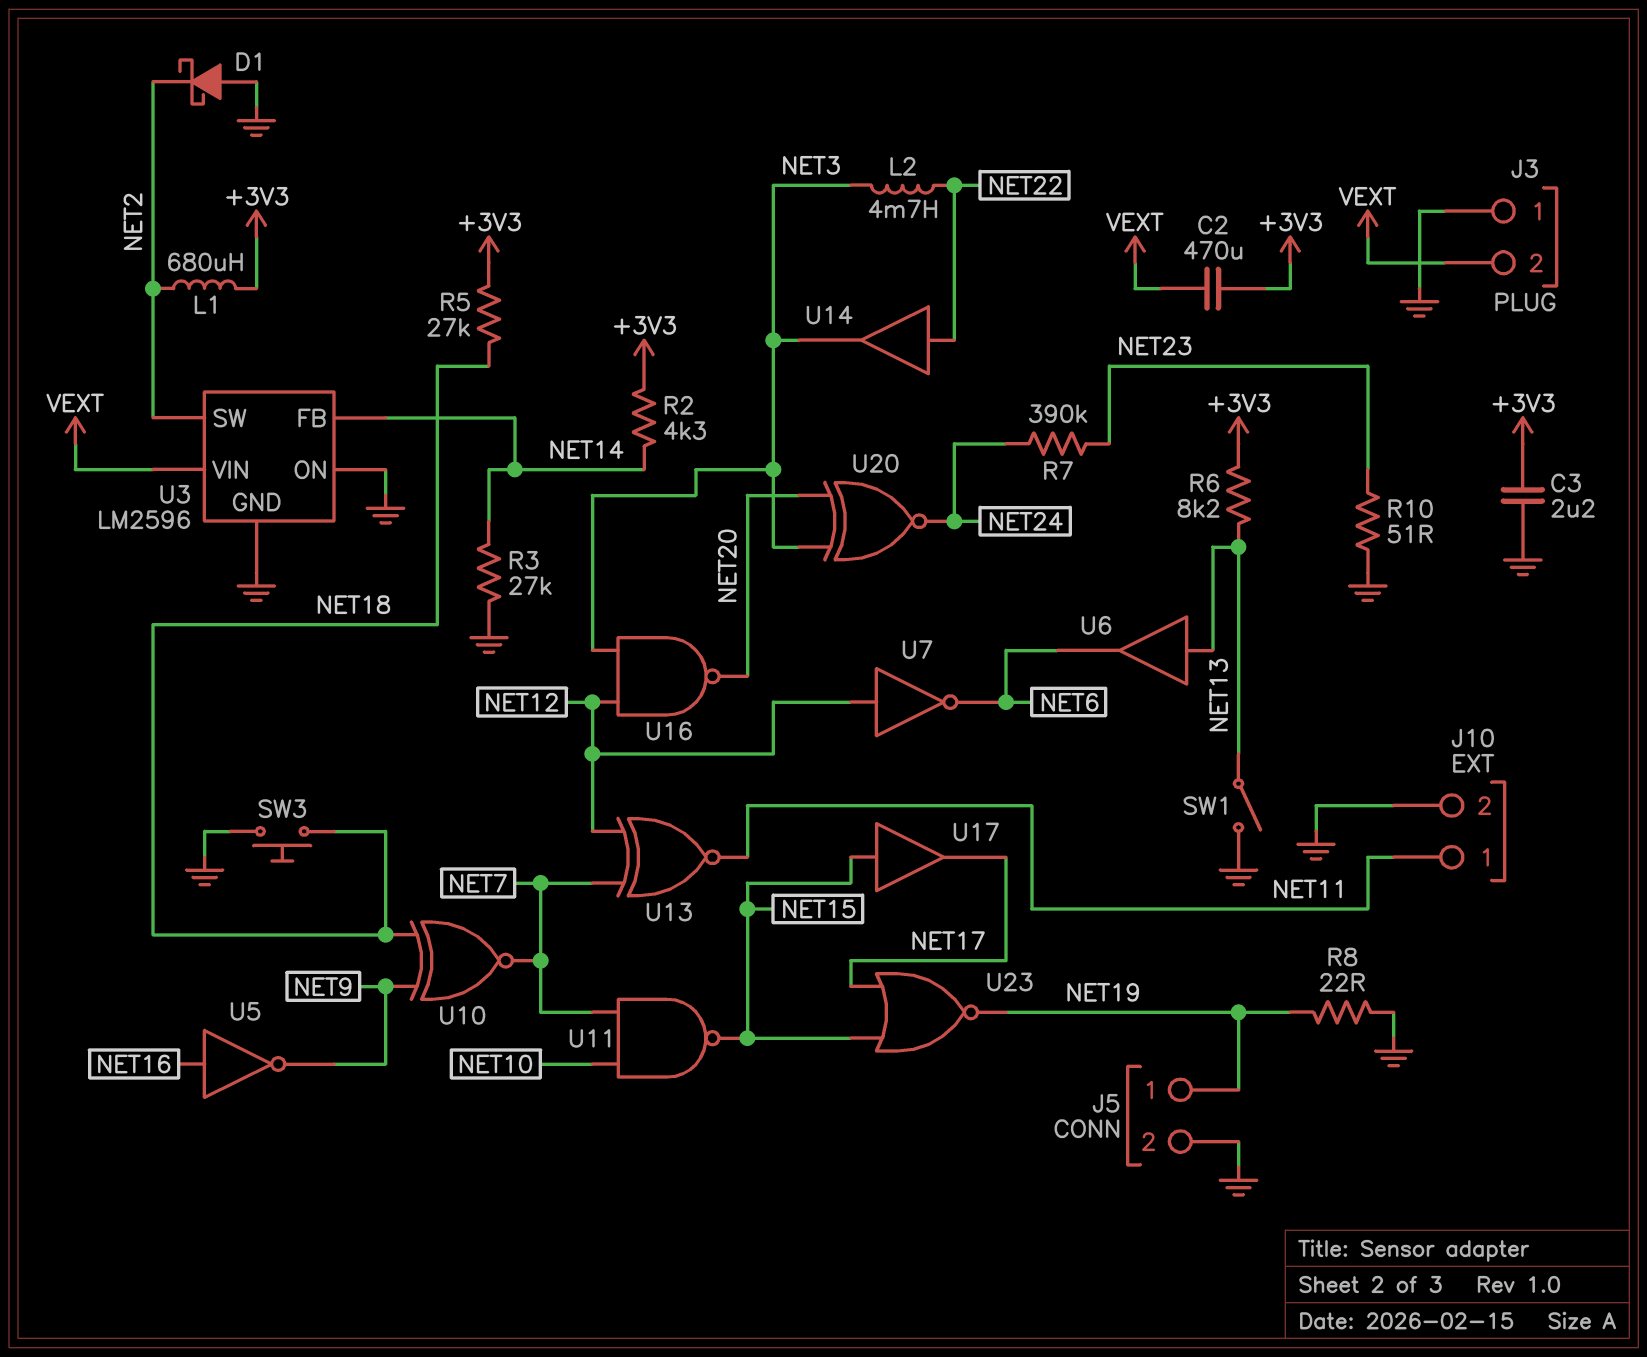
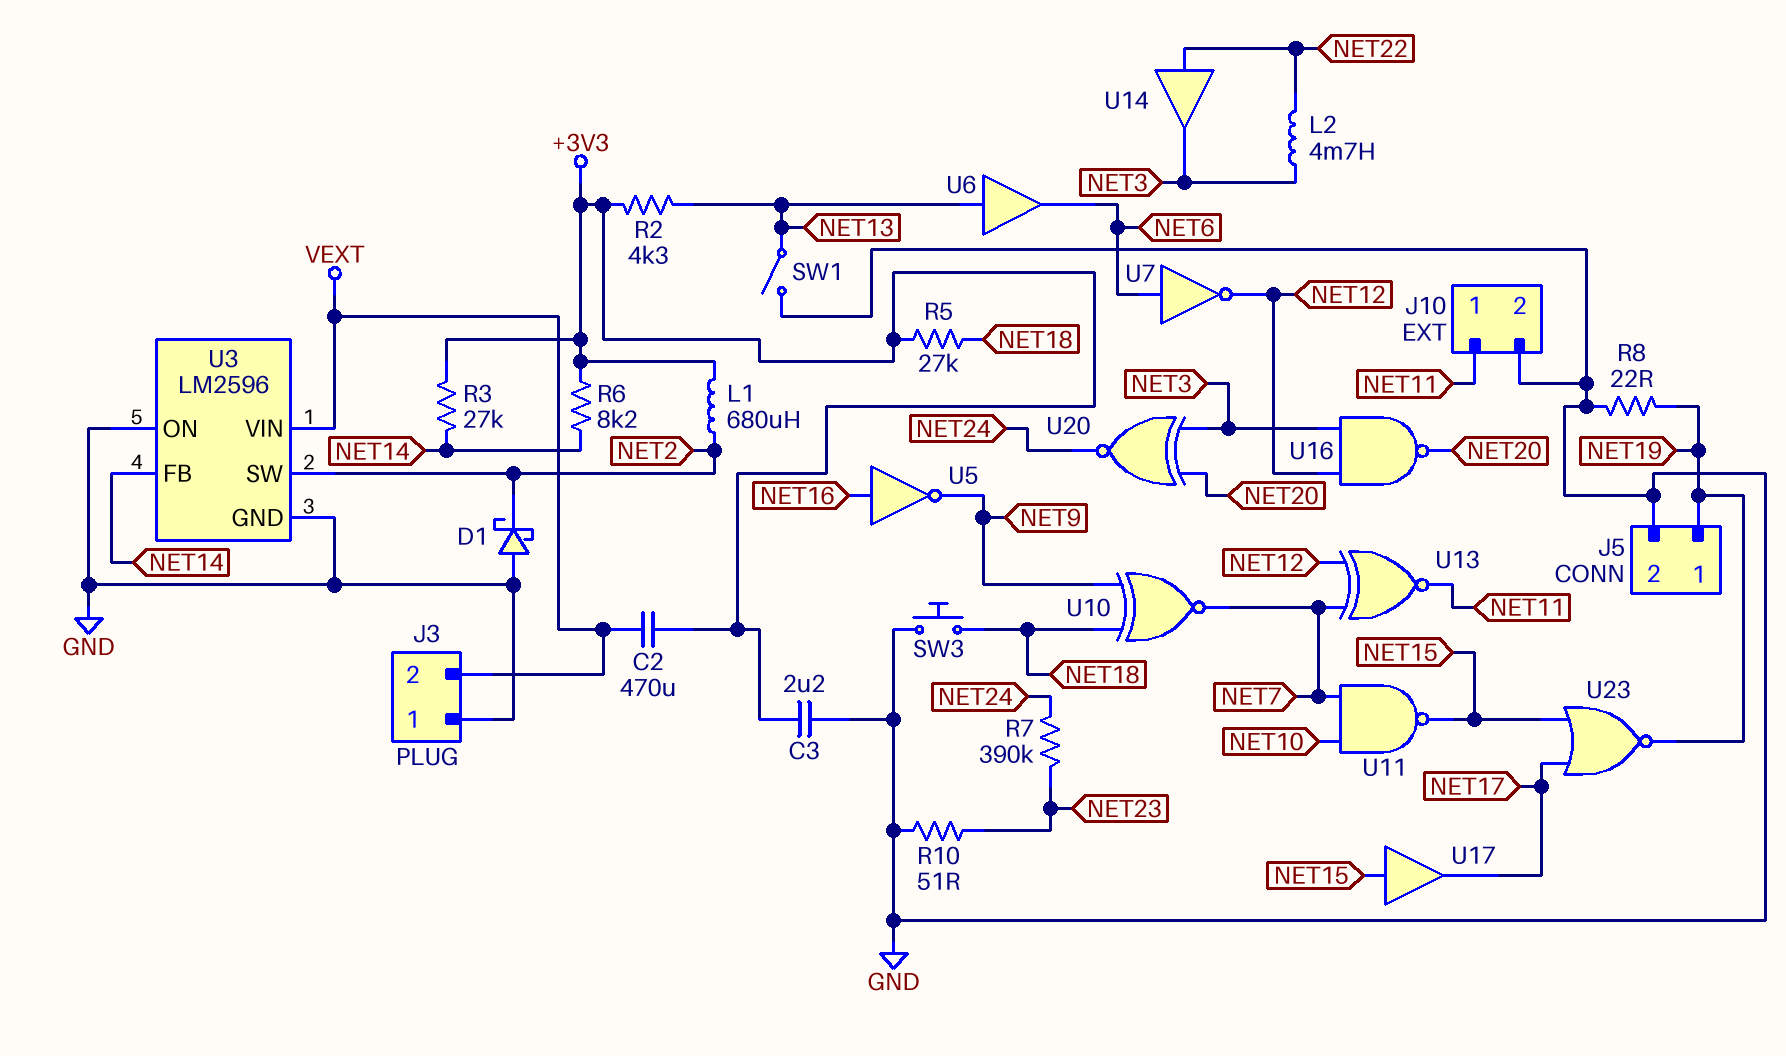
R2: 4.3k (+3V3, NET14) -> 4.3k (+3V3, NET13)
R3: 27k (GND, NET14) -> 27k (+3V3, NET14)
R6: 8.2k (+3V3, NET13) -> 8.2k (+3V3, NET14)
U7: NOT (in NET12, out NET6) -> NOT (in NET6, out NET12)

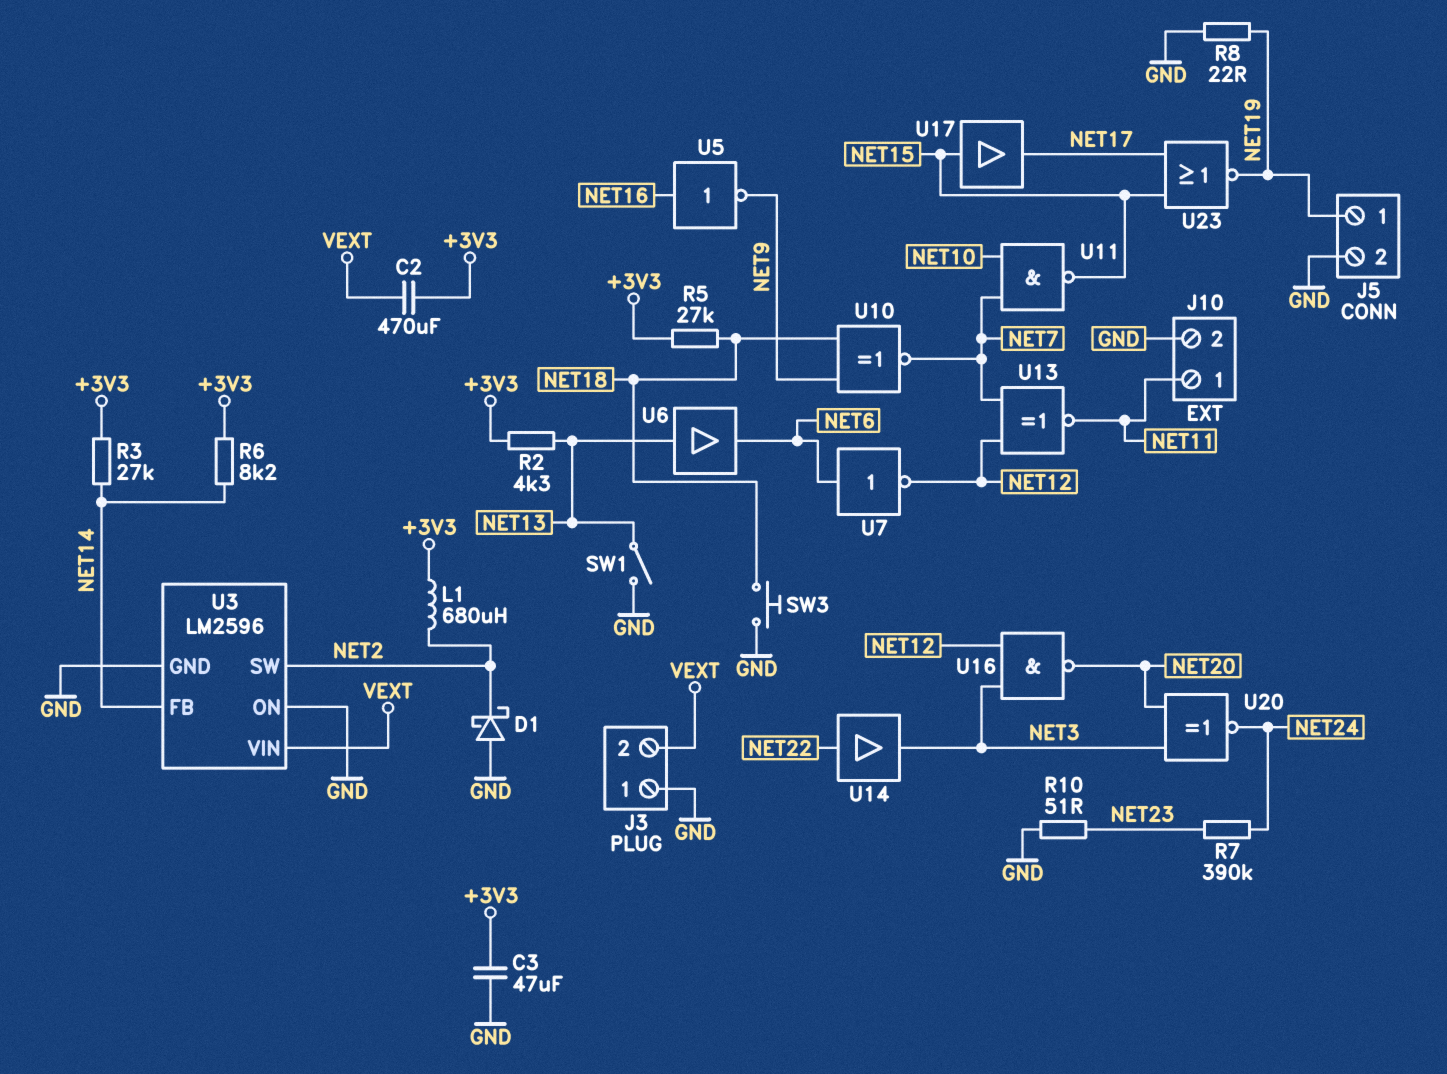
C3: 2.2uF (+3V3, GND) -> 47uF (+3V3, GND)
L2: 4.7mH (NET3, NET22) -> none

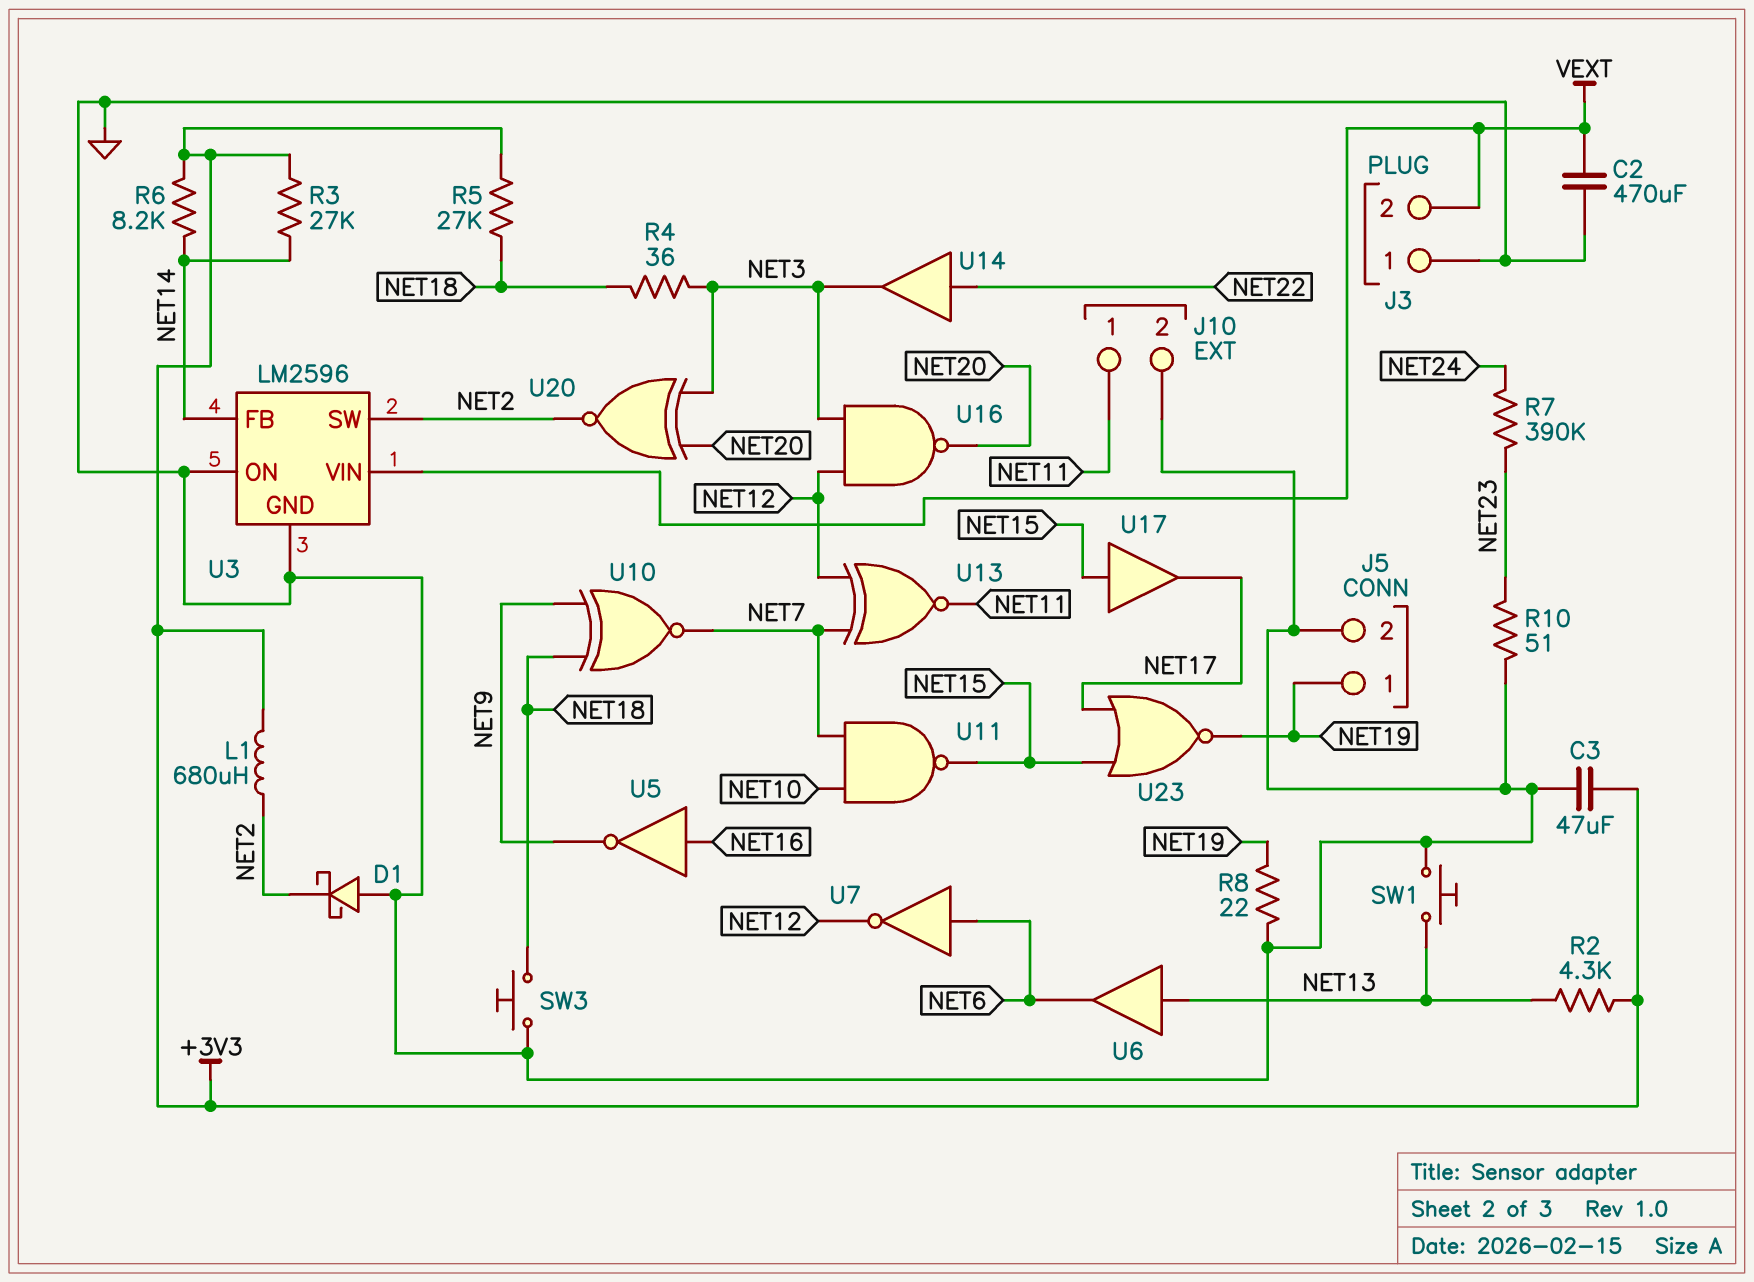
C2: 470uF (+3V3, VEXT) -> 470uF (GND, VEXT)
R4: none -> 36 (NET3, NET18)
SW1: switch (GND, NET13) -> button (GND, NET13)
U20: XNOR (in NET3, in NET20, out NET24) -> XNOR (in NET3, in NET20, out NET2)

